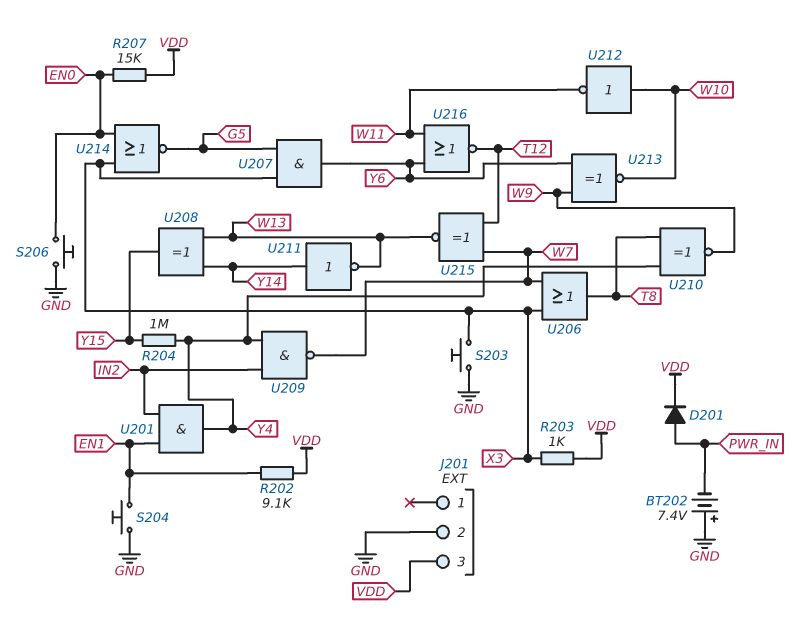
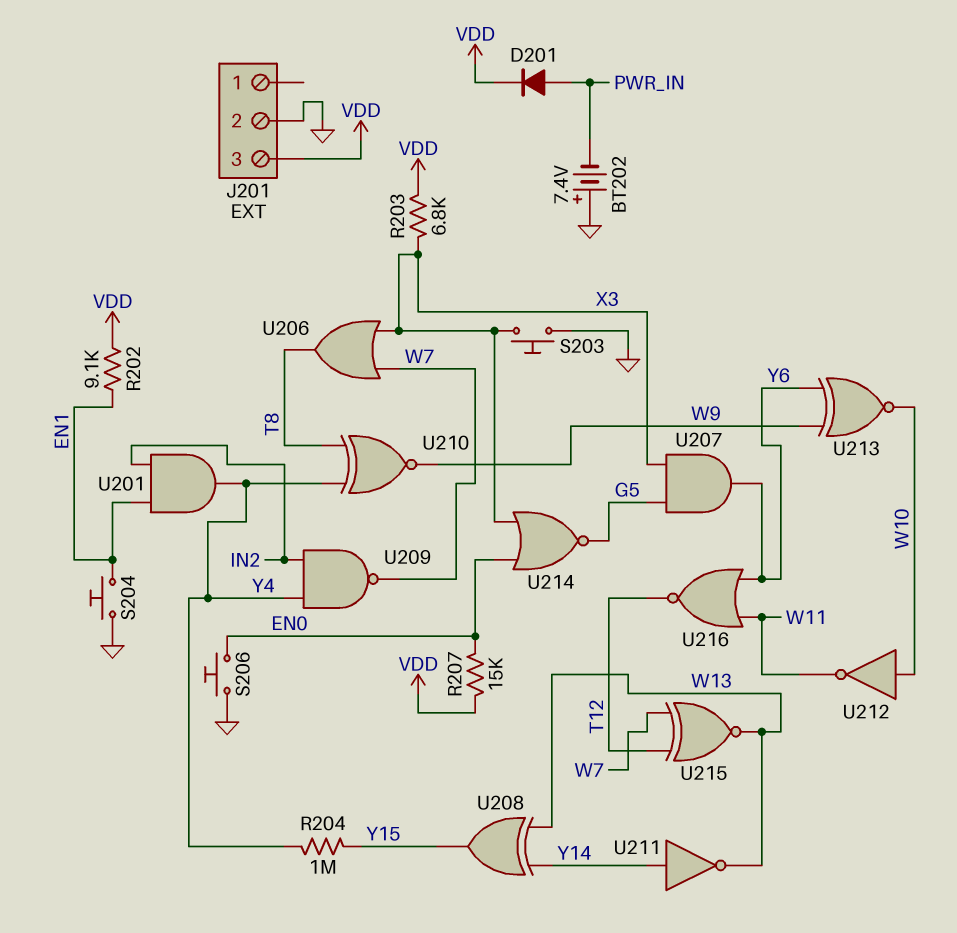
R203: 1k (VDD, X3) -> 6.8k (VDD, X3)

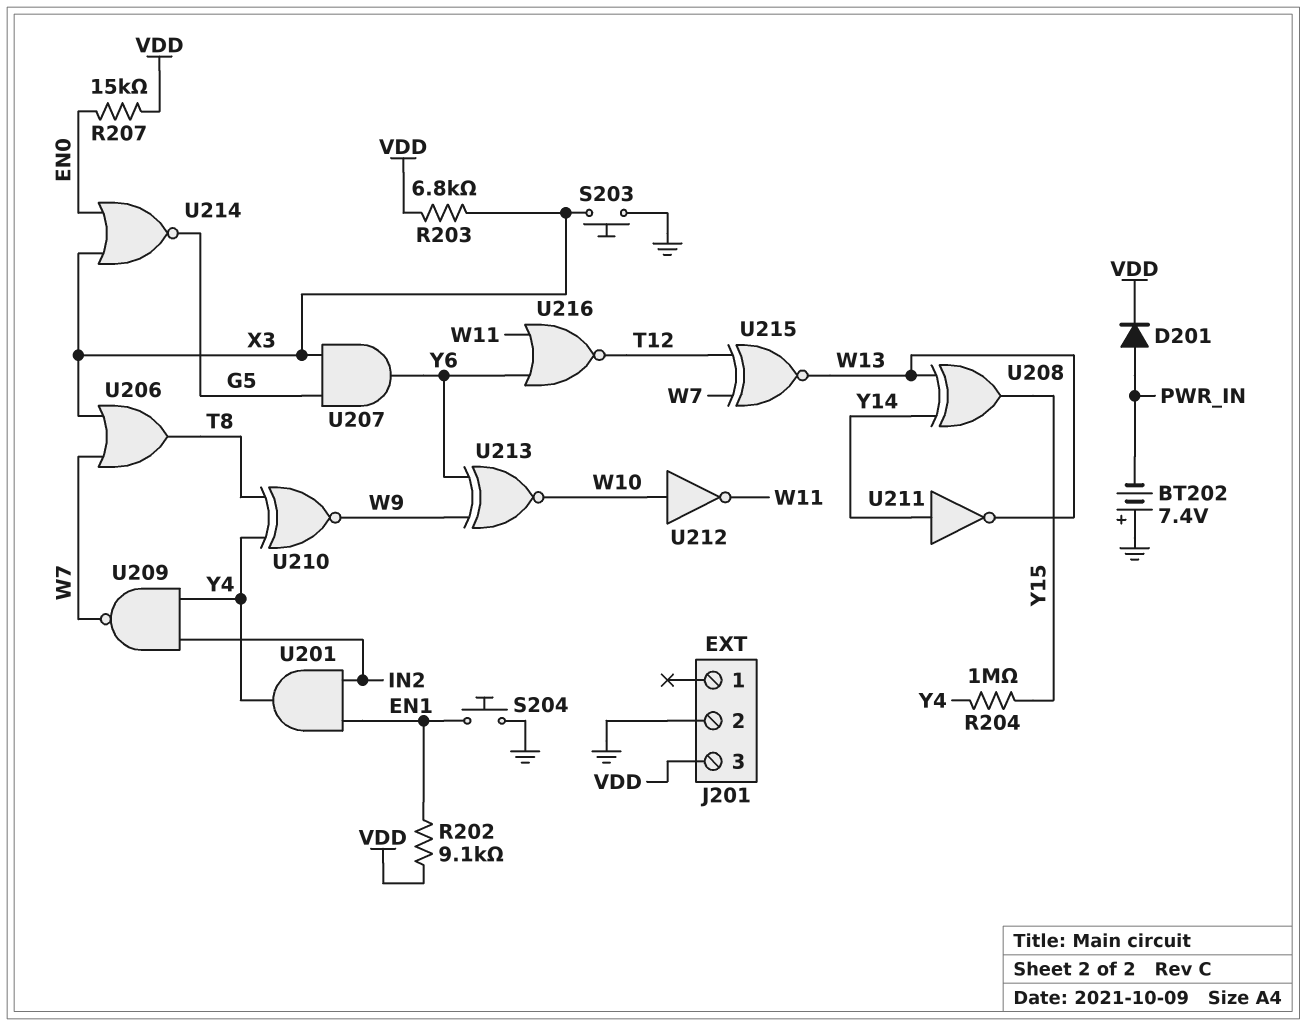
S206: button (EN0, GND) -> none

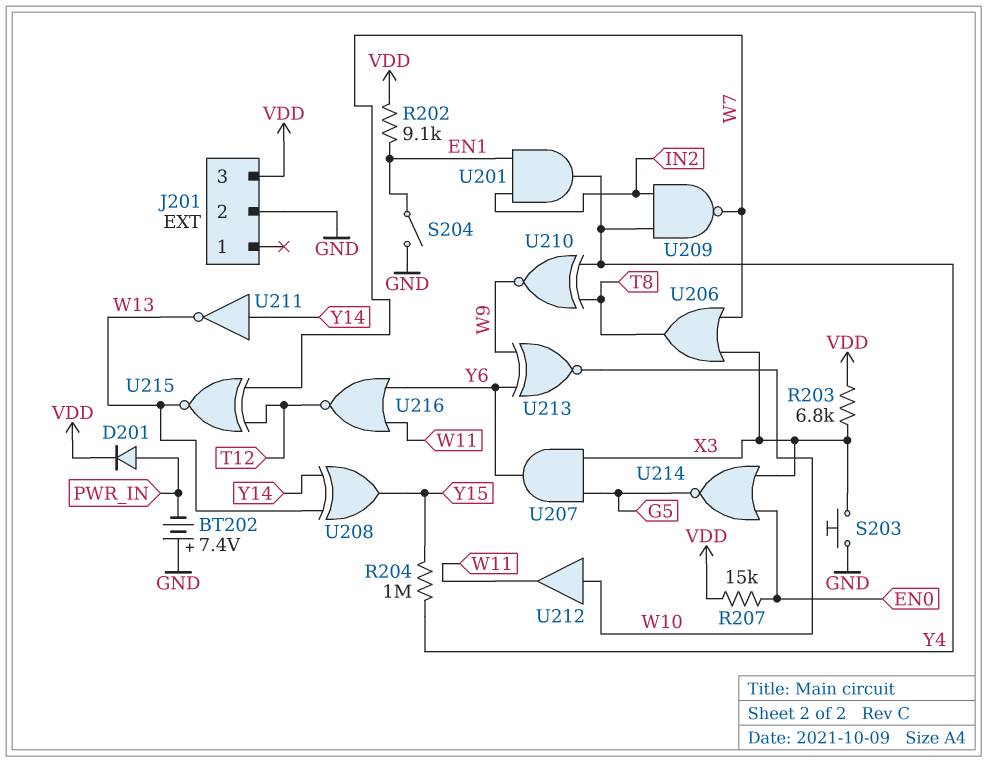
S204: button (EN1, GND) -> switch (EN1, GND)
U212: NOT (in W10, out W11) -> buffer (in W10, out W11)

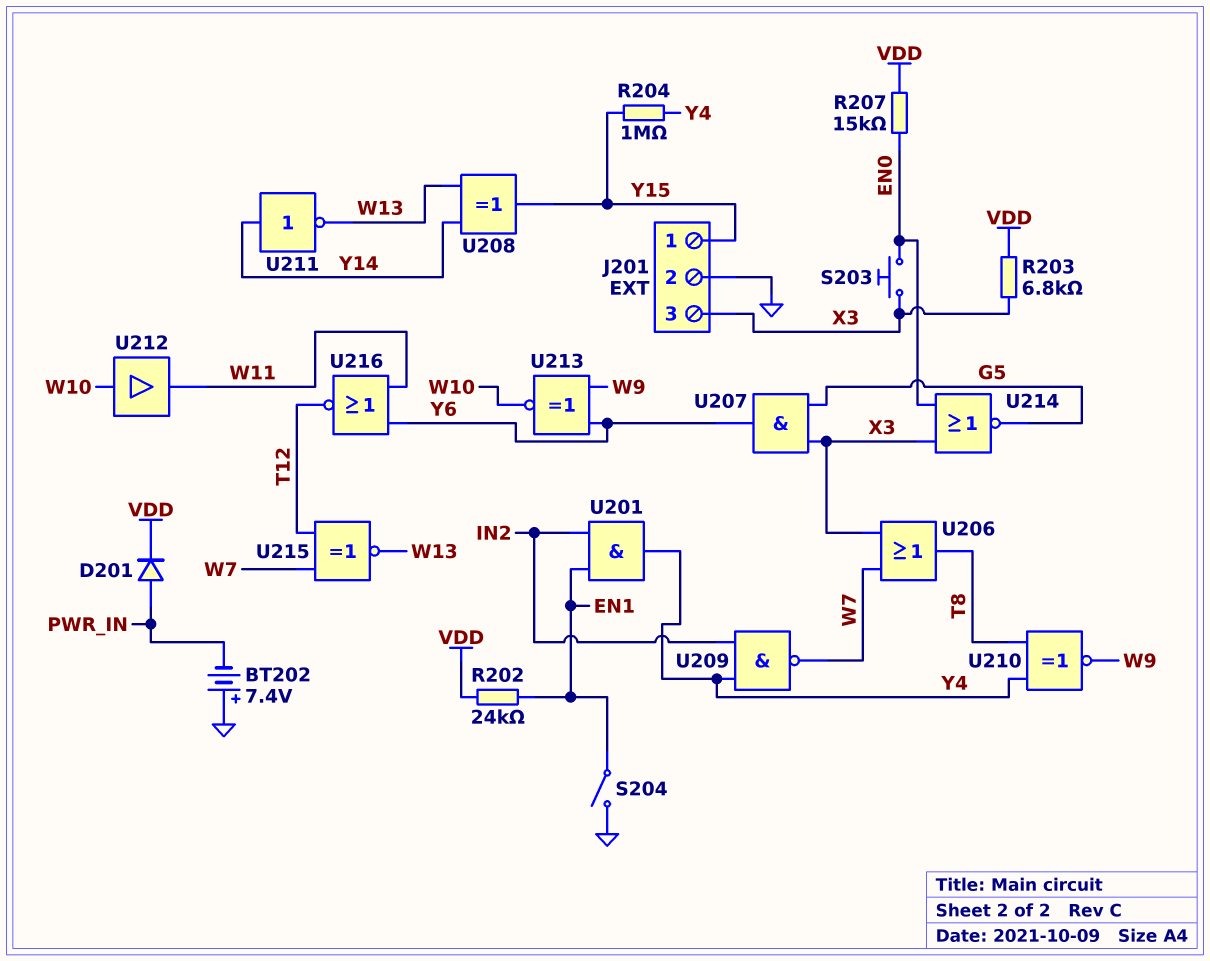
J201 pin 1: none -> Y15
J201 pin 3: VDD -> X3
R202: 9.1k (EN1, VDD) -> 24k (EN1, VDD)
S203: button (GND, X3) -> button (EN0, X3)

